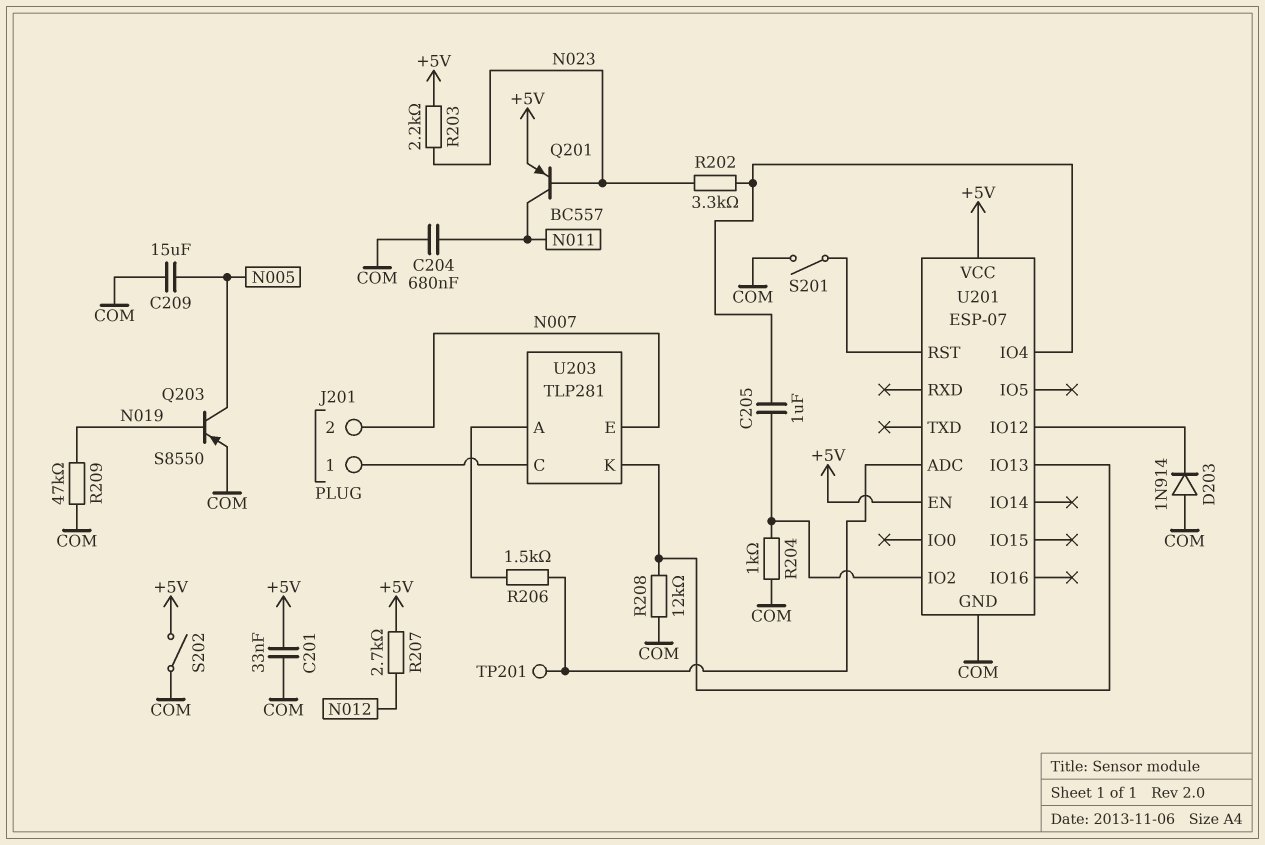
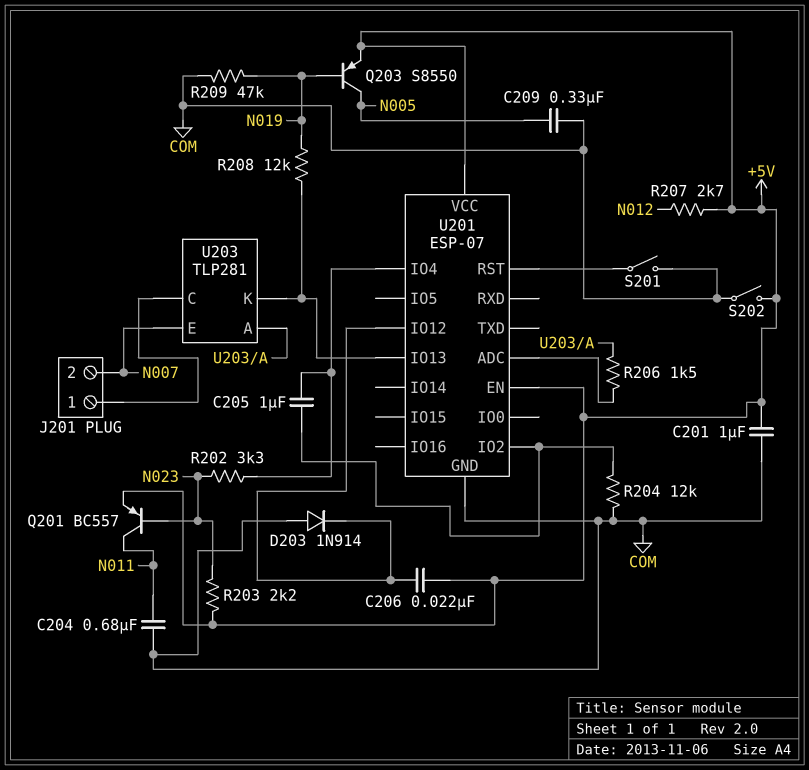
C201: 33nF (+5V, COM) -> 1uF (+5V, COM)
C206: none -> 22nF (+5V, U201/IO12)
C209: 15uF (COM, N005) -> 330nF (COM, N005)
Q203: PNP S8550 (B N019, C N005, E COM) -> PNP S8550 (B N019, C N005, E +5V)
R204: 1k (COM, U201/IO2) -> 12k (COM, U201/IO2)
R208: 12k (COM, U201/IO13) -> 12k (N019, U201/IO13)
TP201: test point (U201/ADC) -> none

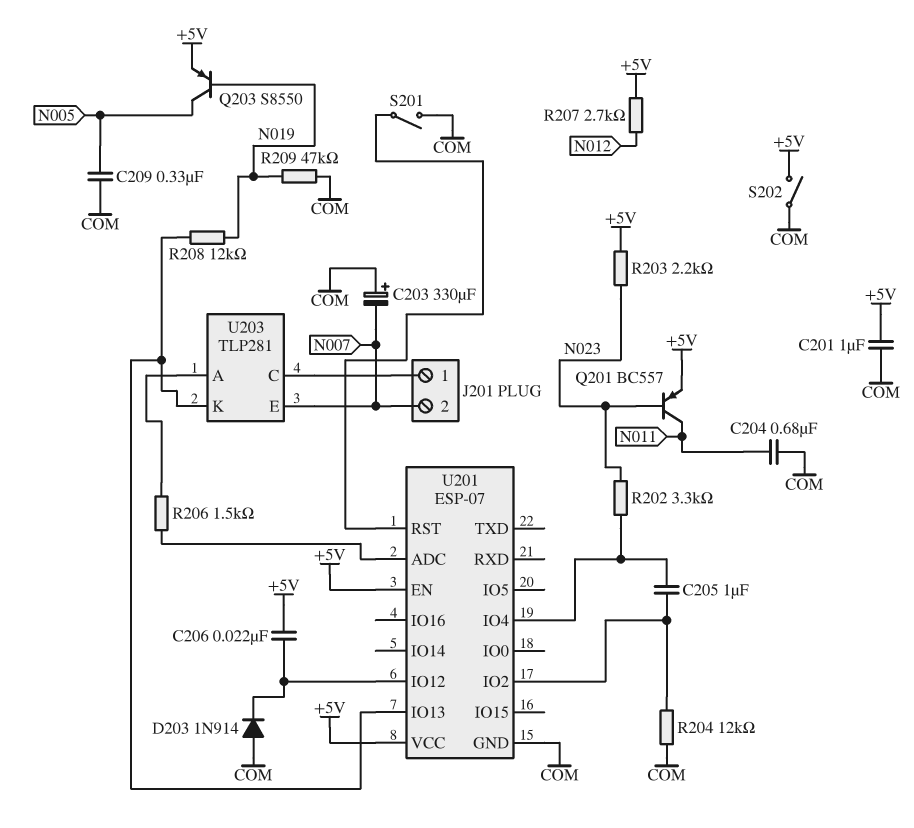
C203: none -> 330uF (plus COM, minus N007)

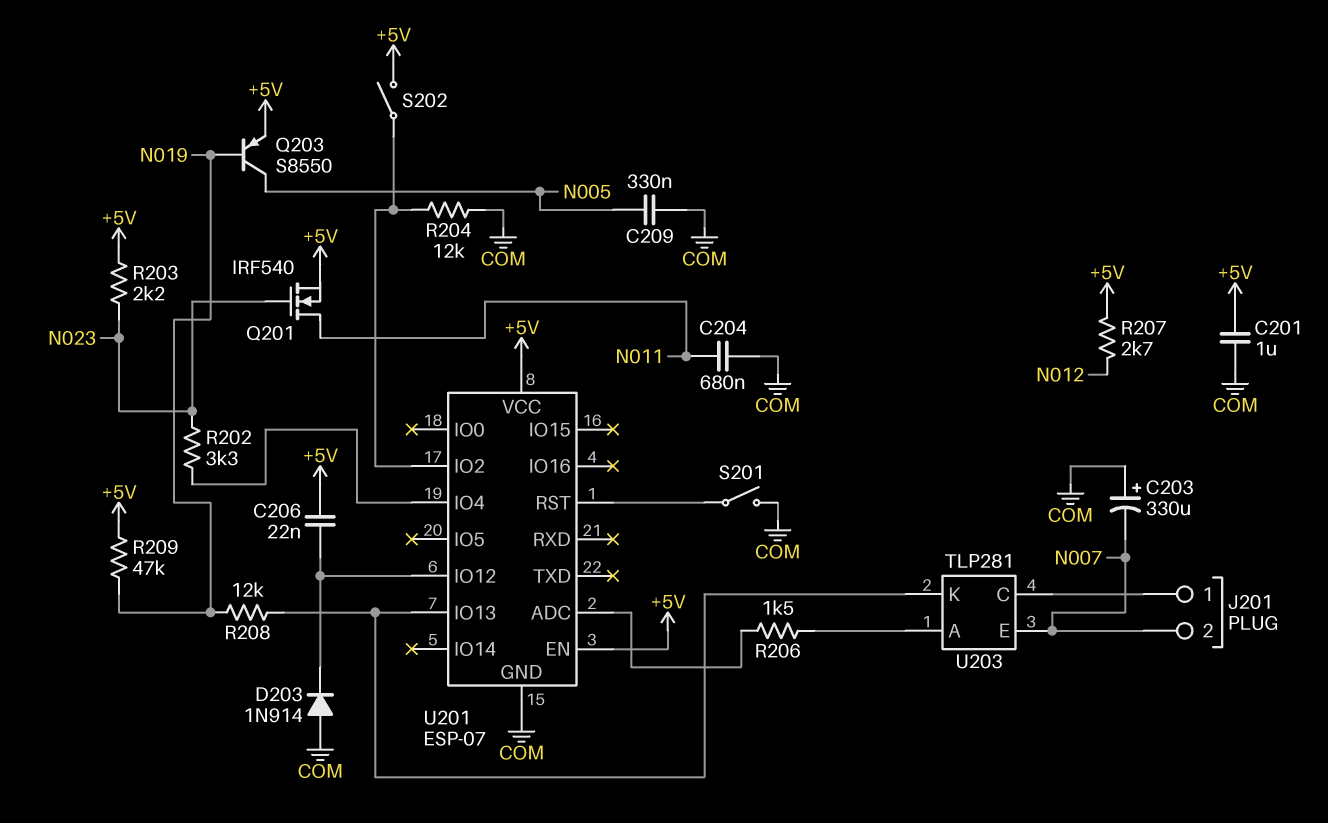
C205: 1uF (U201/IO2, U201/IO4) -> none
Q201: PNP BC557 (B N023, C N011, E +5V) -> NMOS IRF540 (G N023, D N011, S +5V)
R209: 47k (COM, N019) -> 47k (+5V, N019)
S202: switch (+5V, COM) -> switch (+5V, U201/IO2)

